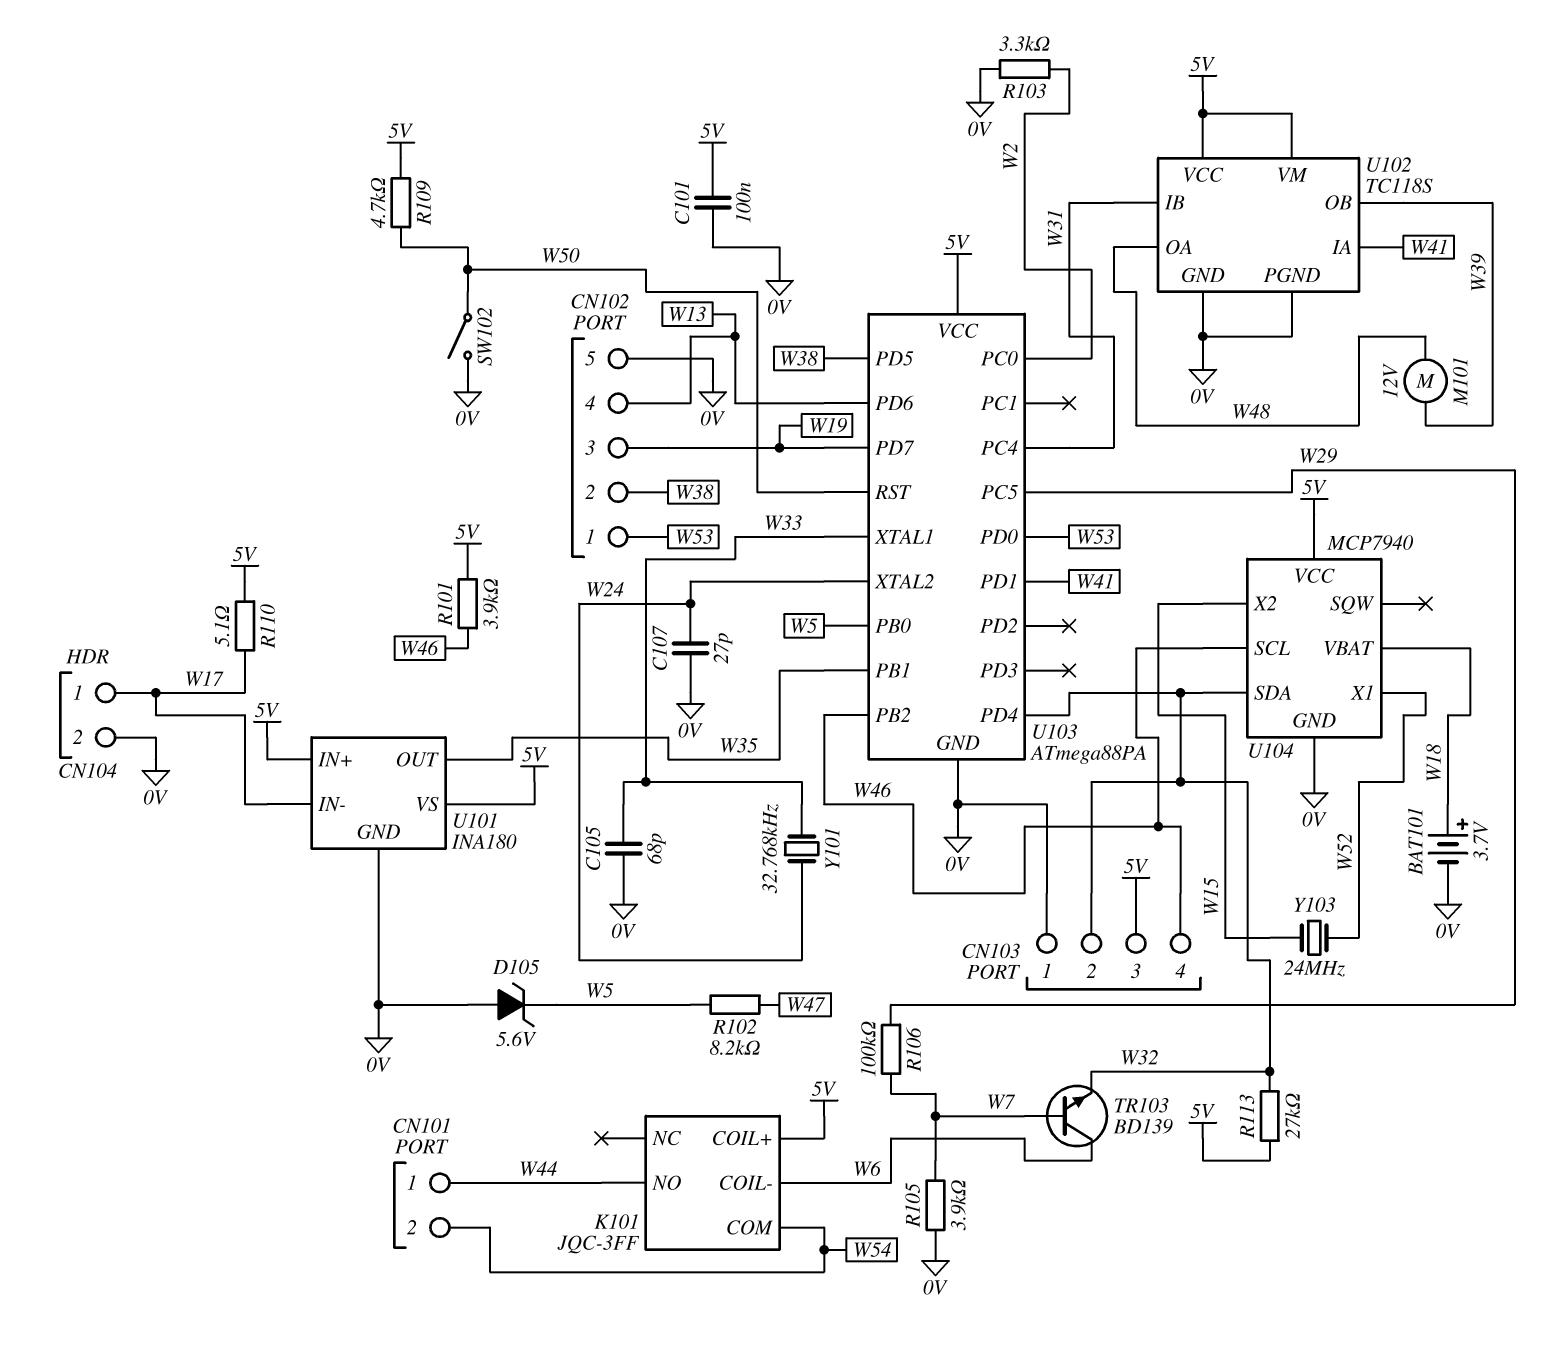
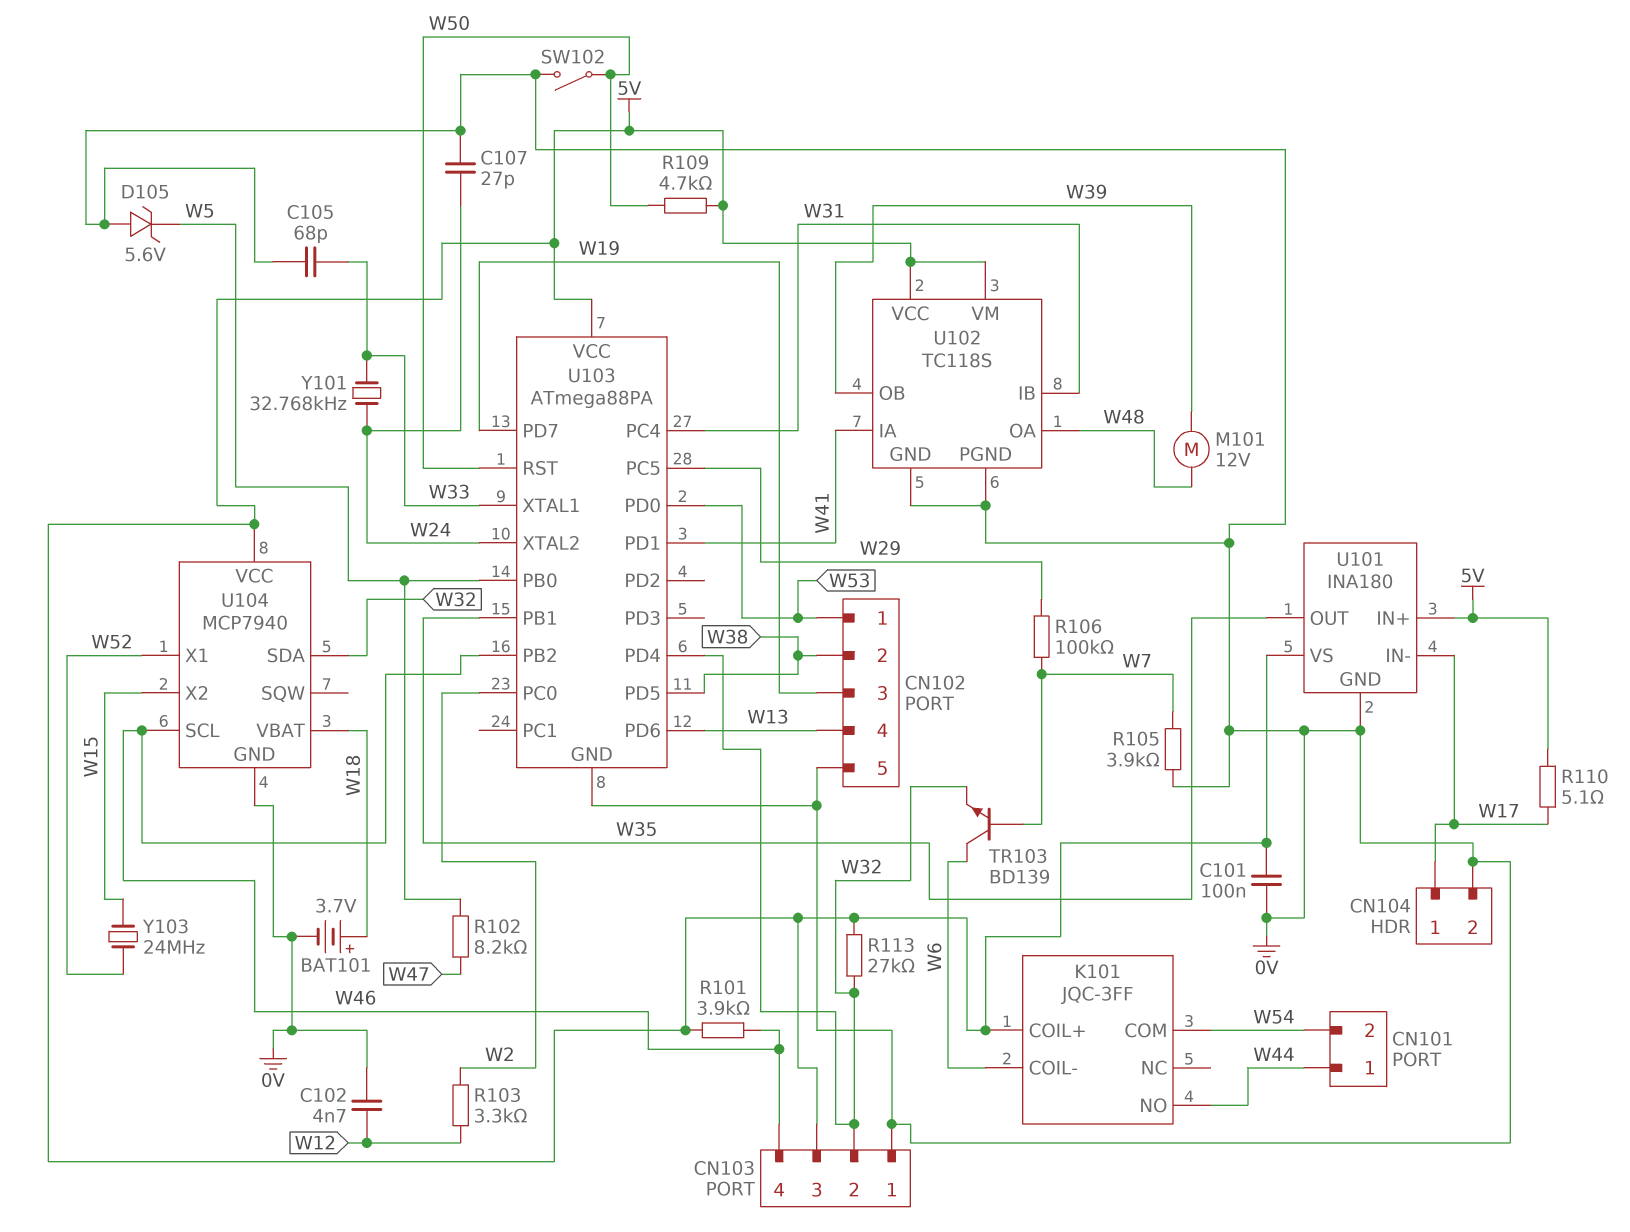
C102: none -> 4.7nF (0V, W12)
R103: 3.3k (0V, W2) -> 3.3k (W2, W12)

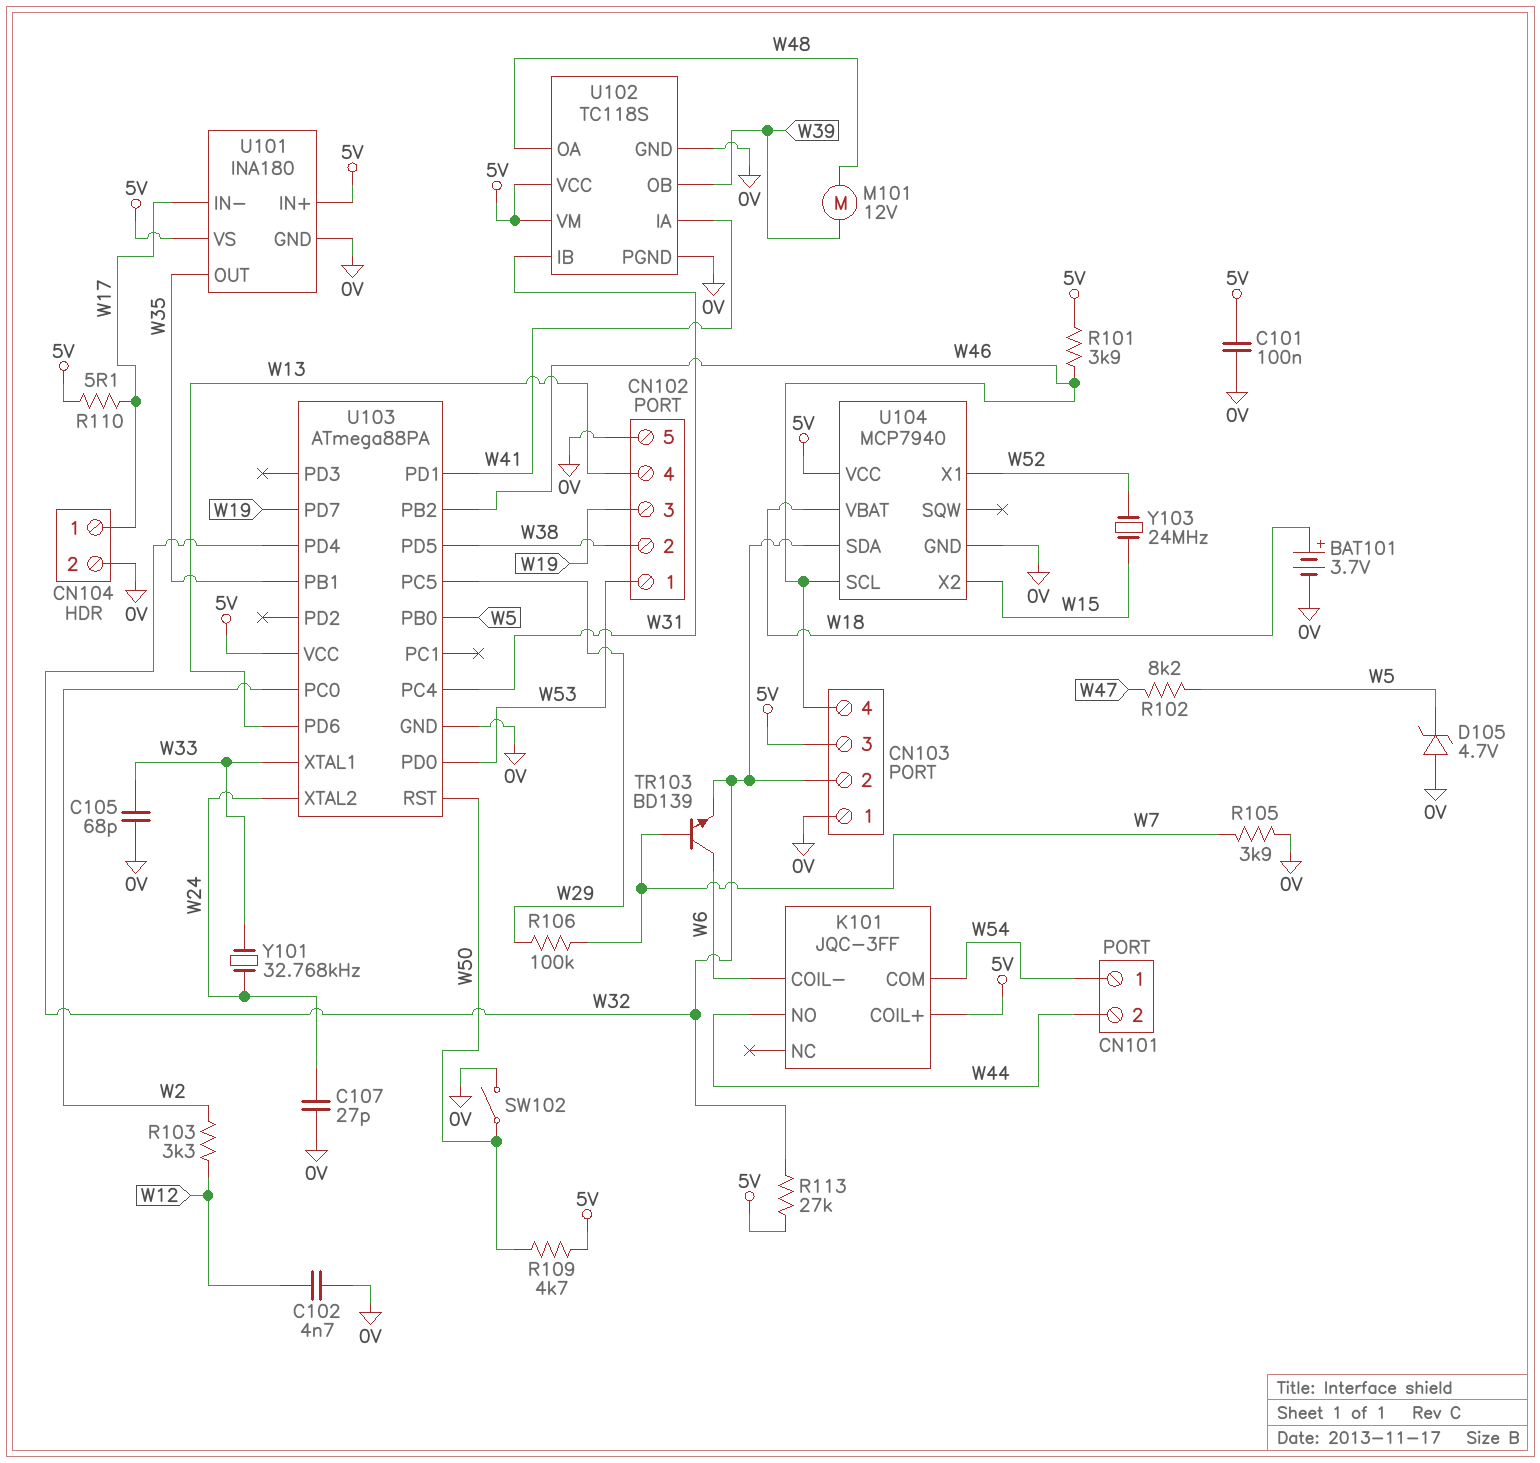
CN101 pin 1: W44 -> W54
CN101 pin 2: W54 -> W44
D105: zener 5.6V (A 0V, K W5) -> zener 4.7V (A 0V, K W5)

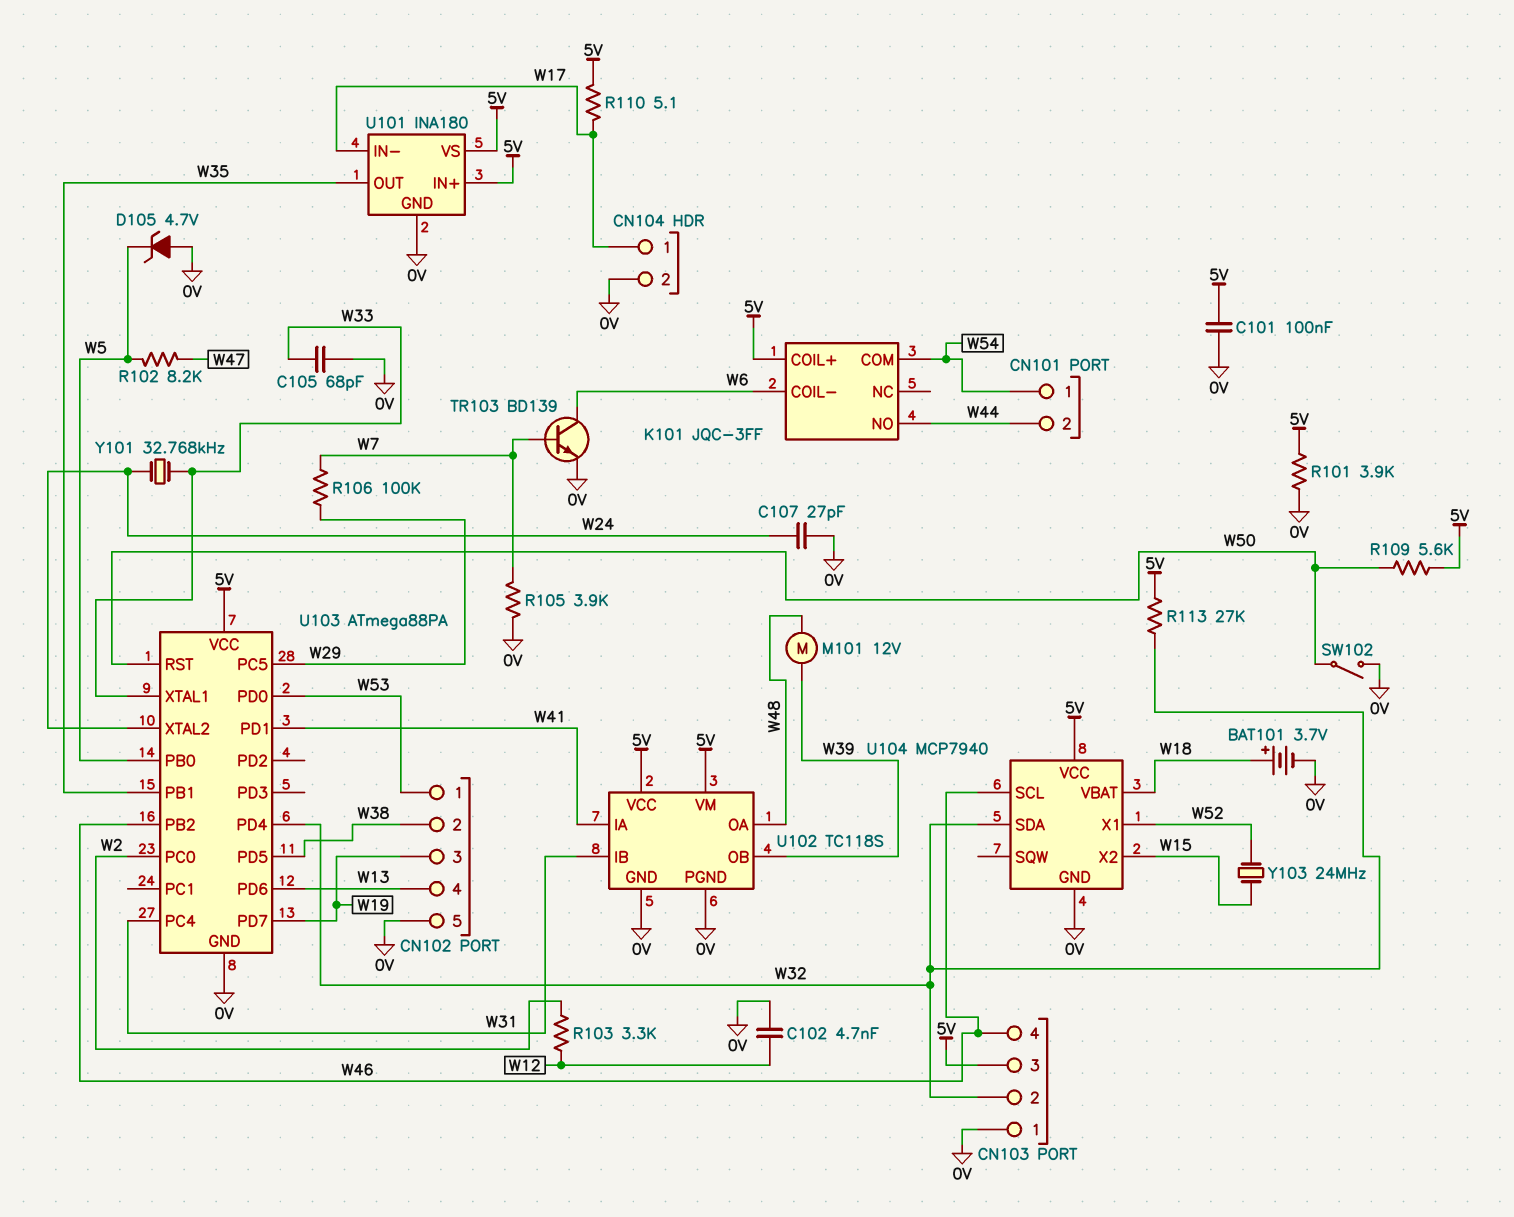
R101: 3.9k (5V, W46) -> 3.9k (0V, 5V)
R109: 4.7k (5V, W50) -> 5.6k (5V, W50)
TR103: NPN BD139 (B W7, C W6, E W32) -> NPN BD139 (B W7, C W6, E 0V)

